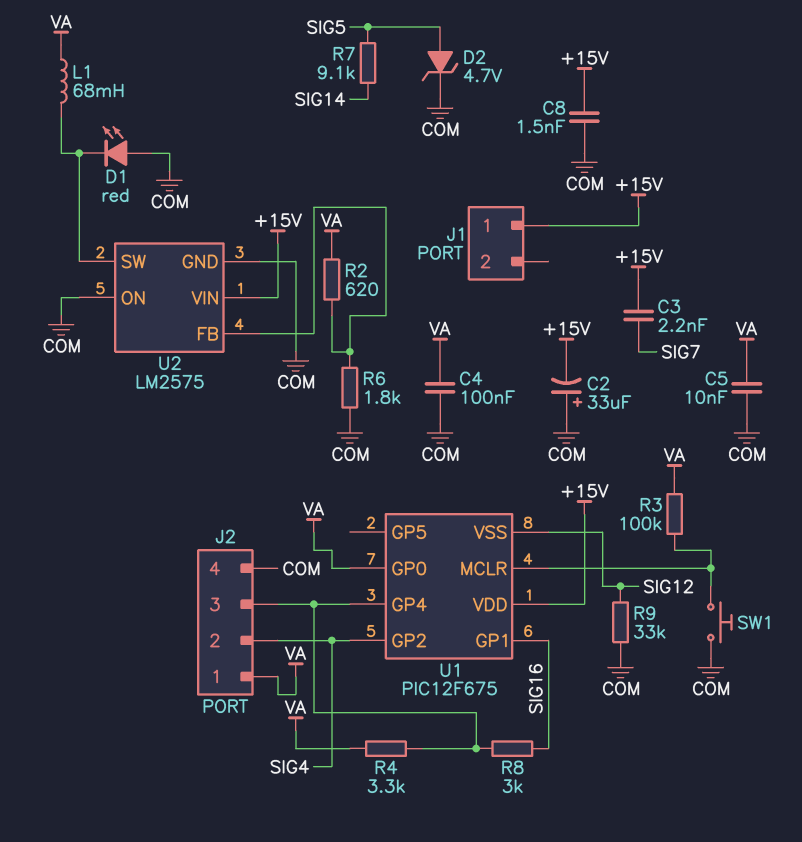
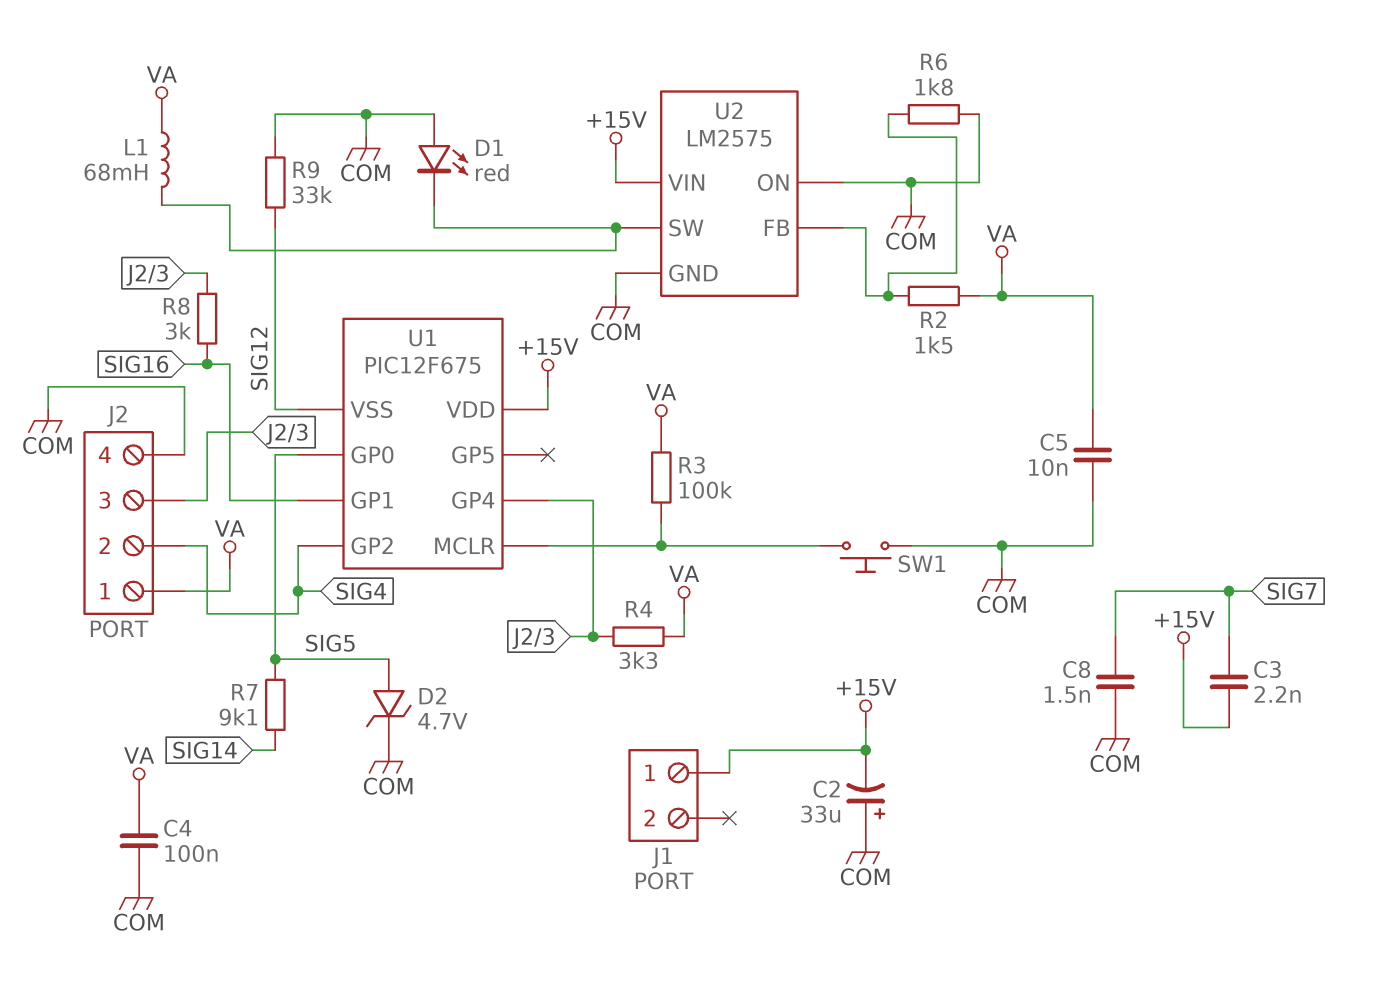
C8: 1.5nF (+15V, COM) -> 1.5nF (COM, SIG7)
R2: 620 (U2/FB, VA) -> 1.5k (U2/FB, VA)
U1 pin GP0: VA -> SIG5

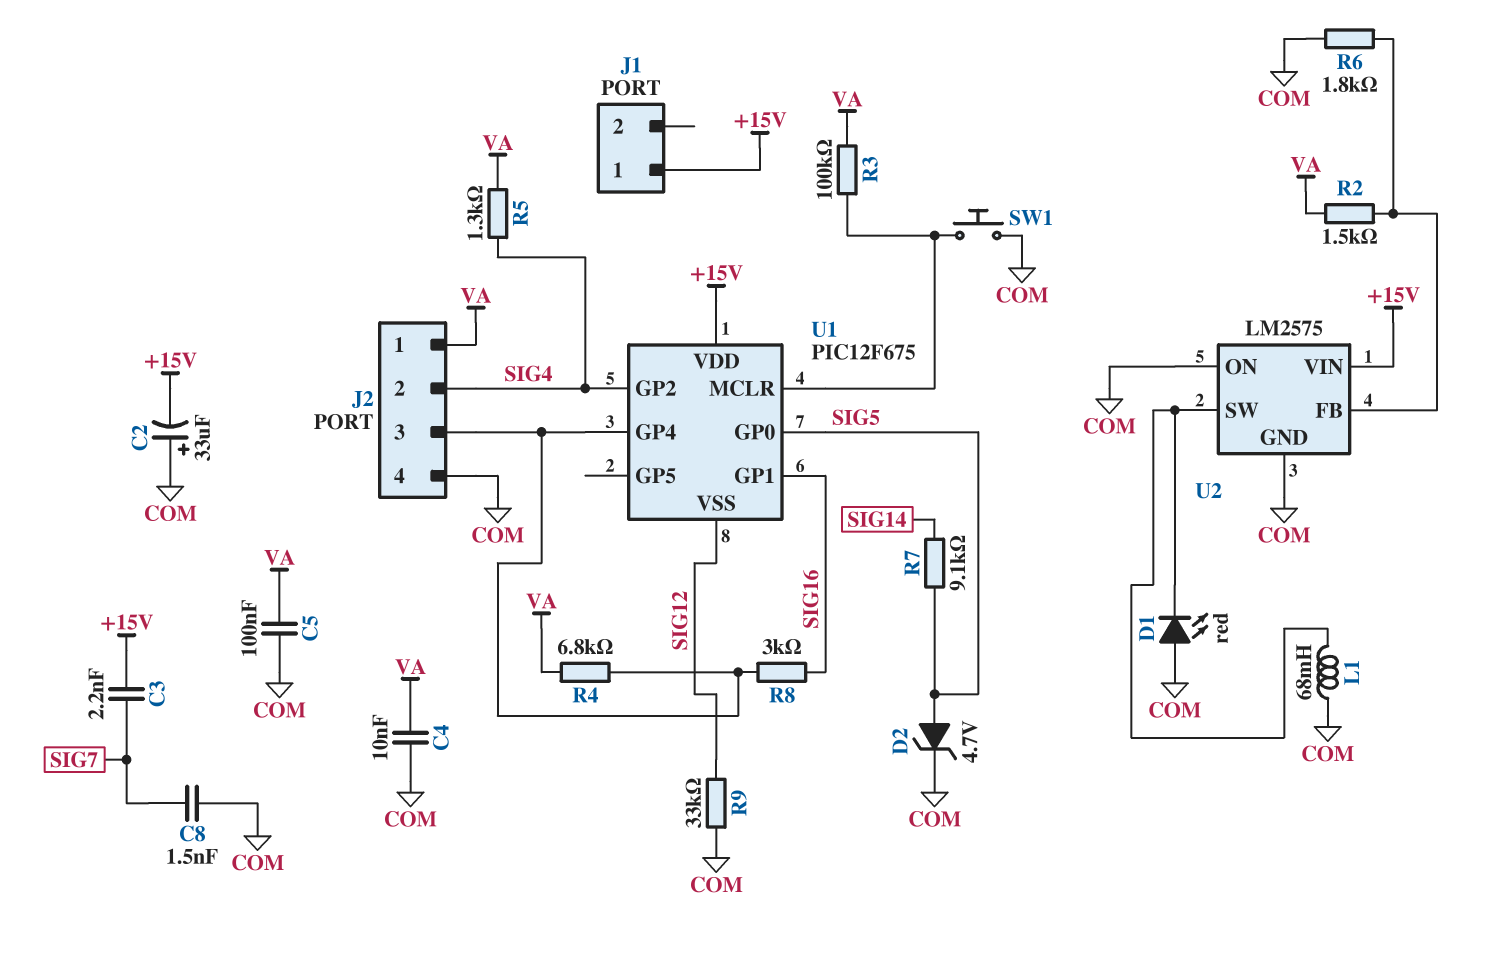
C4: 100nF (COM, VA) -> 10nF (COM, VA)
C5: 10nF (COM, VA) -> 100nF (COM, VA)
L1: 68mH (U2/SW, VA) -> 68mH (COM, U2/SW)
R4: 3.3k (J2/3, VA) -> 6.8k (J2/3, VA)
R5: none -> 1.3k (SIG4, VA)

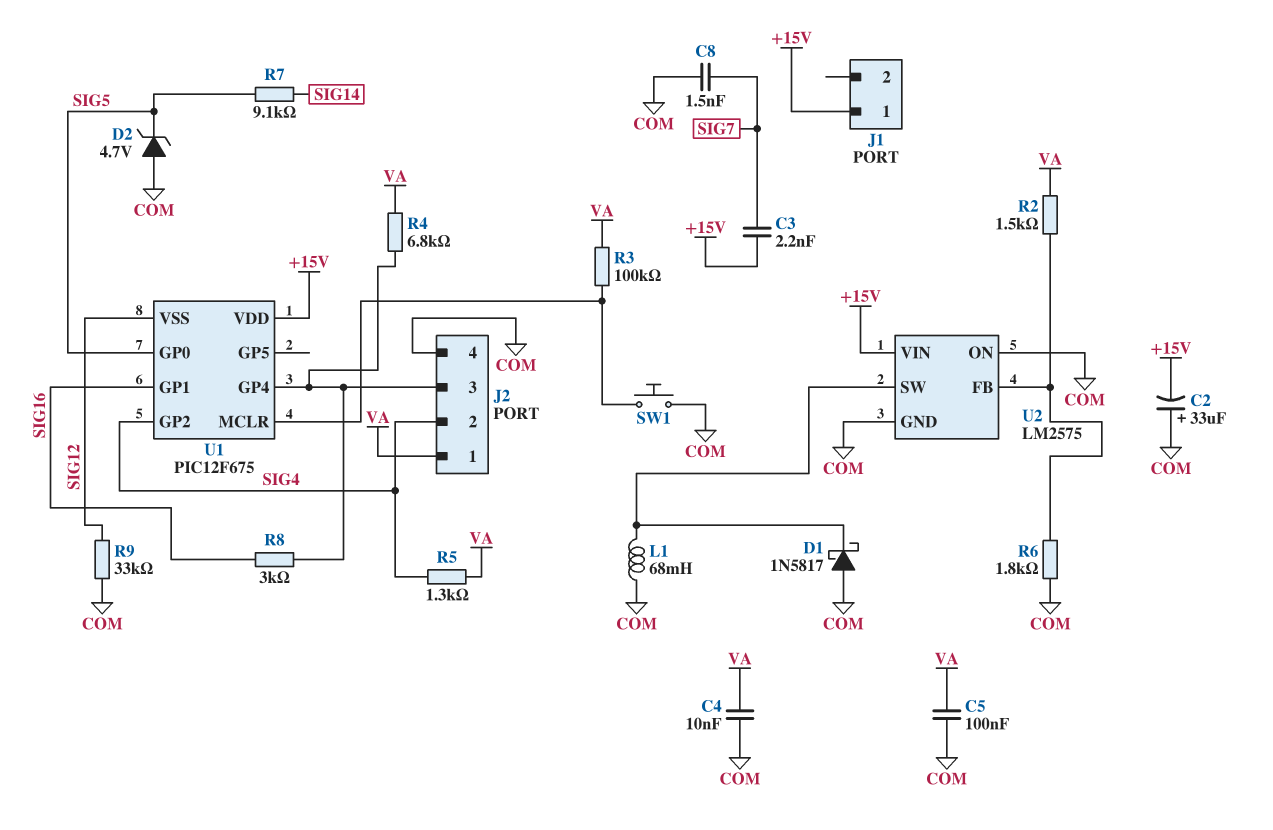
D1: LED red (A COM, K U2/SW) -> schottky 1N5817 (A COM, K U2/SW)
D2: zener 4.7V (A SIG5, K COM) -> zener 4.7V (A COM, K SIG5)

